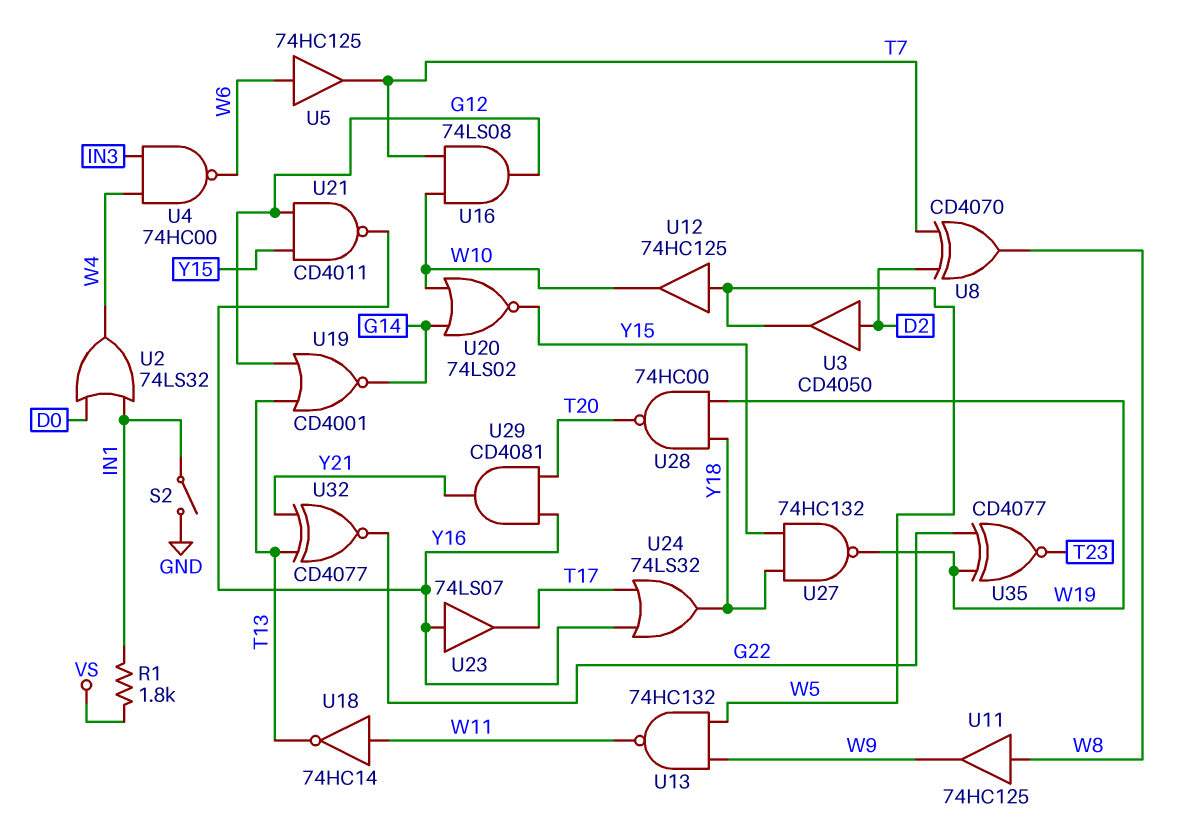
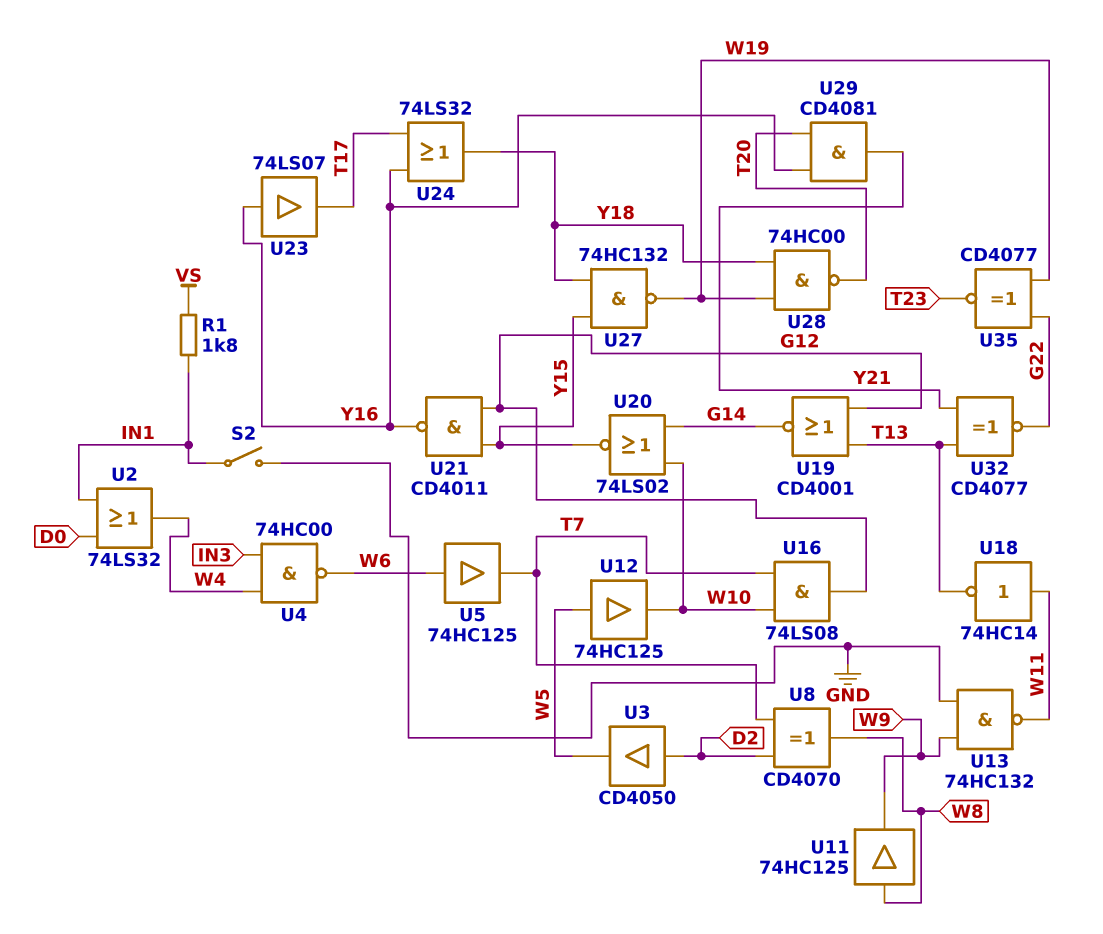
U13: NAND 74HC132 (in W5, in W9, out W11) -> NAND 74HC132 (in GND, in W9, out W11)

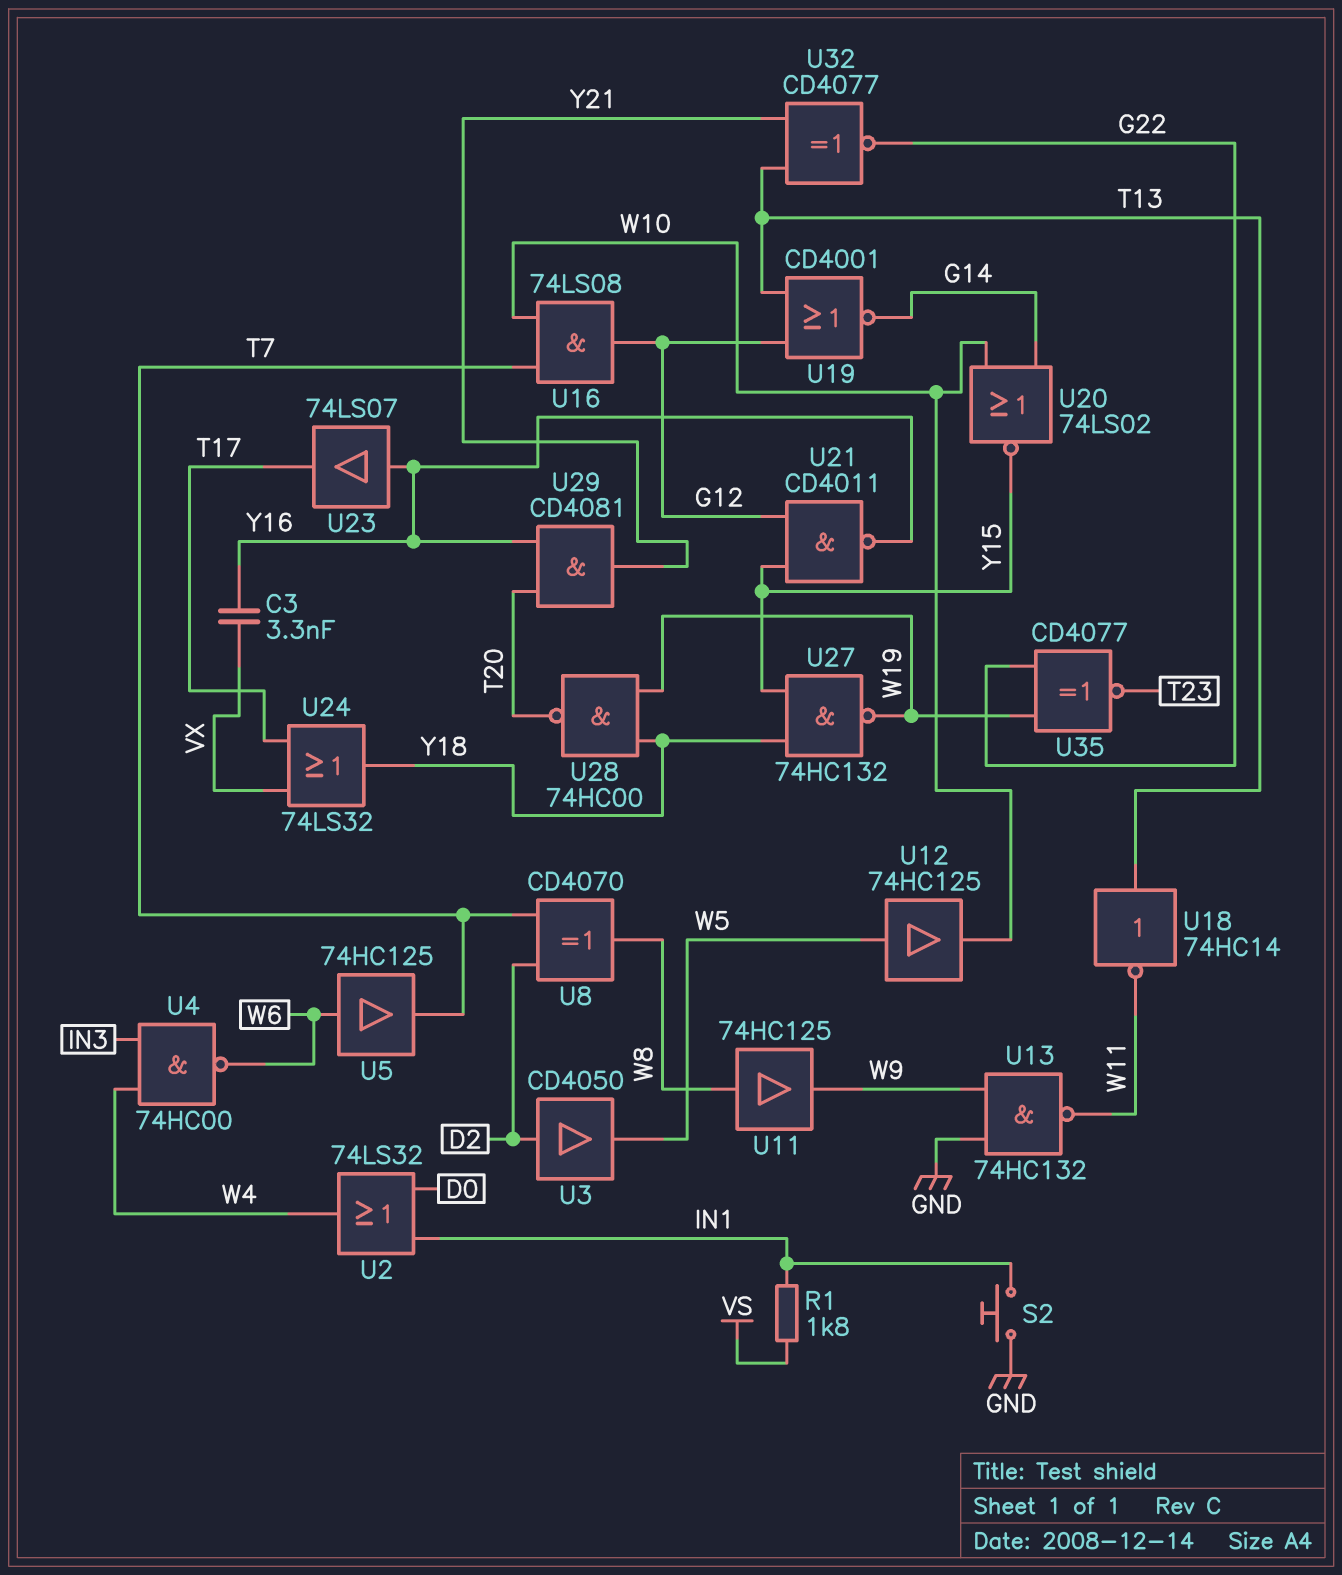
C3: none -> 3.3nF (VX, Y16)
S2: switch (GND, IN1) -> button (GND, IN1)
U18: NOT 74HC14 (in W11, out T13) -> NOT 74HC14 (in T13, out W11)
U24: OR 74LS32 (in T17, in Y16, out Y18) -> OR 74LS32 (in T17, in VX, out Y18)

